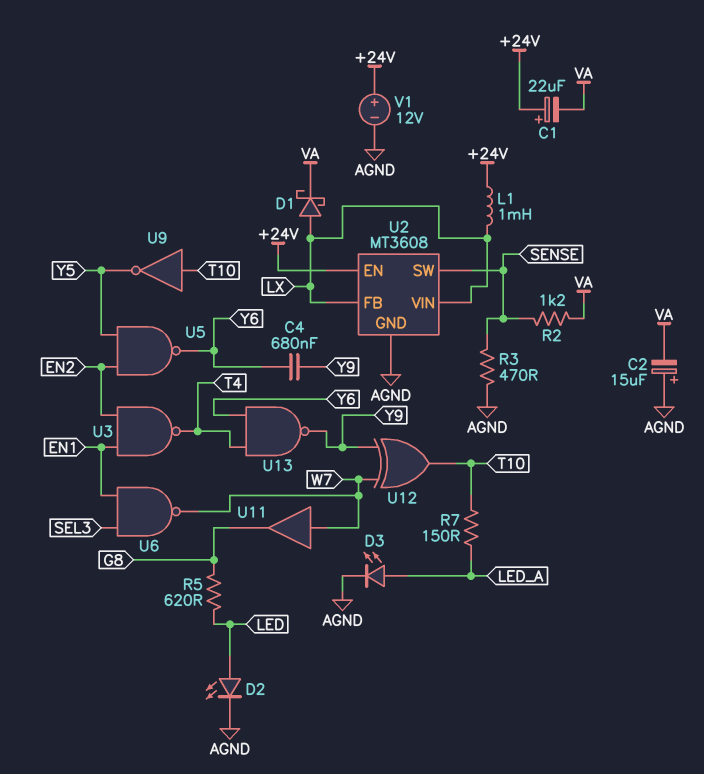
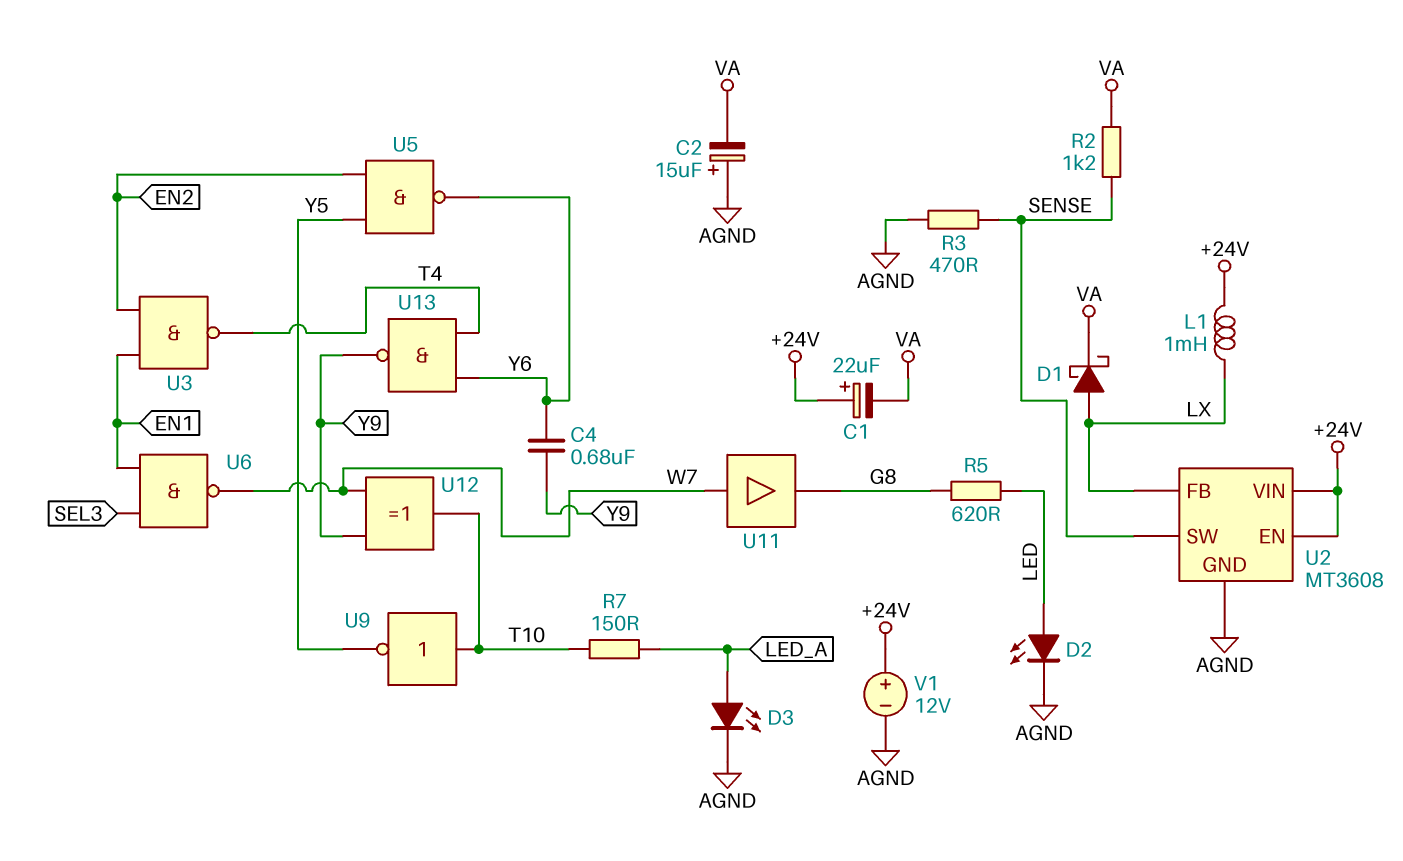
U2 pin VIN: LX -> +24V

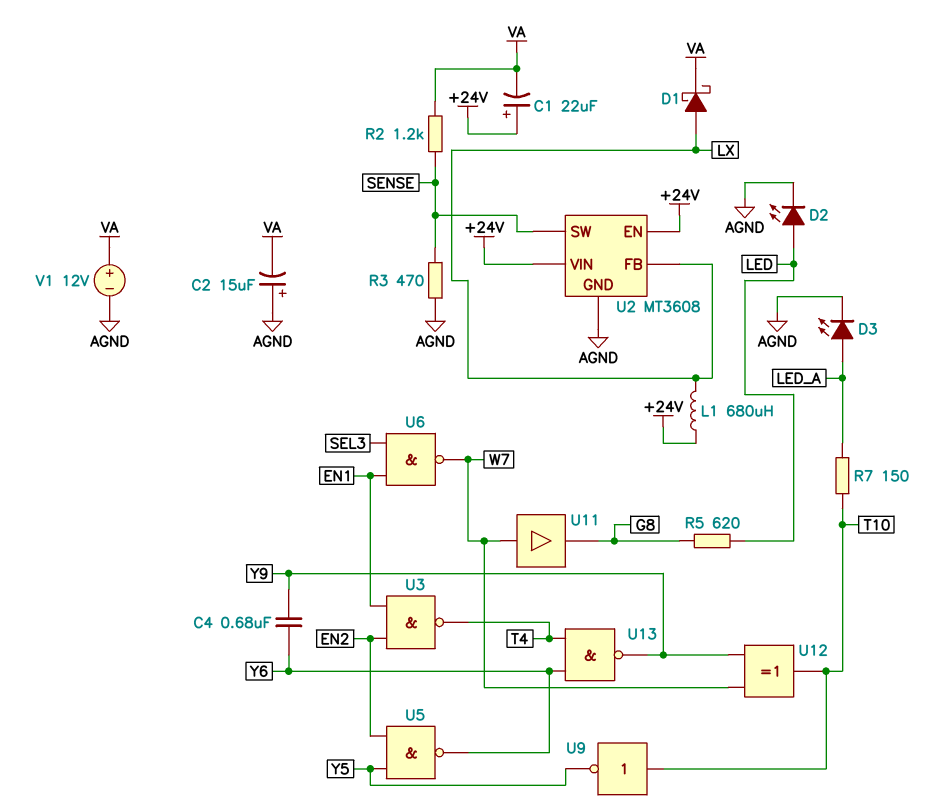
L1: 1mH (+24V, LX) -> 680uH (+24V, LX)
V1: 12V (plus +24V, minus AGND) -> 12V (plus VA, minus AGND)

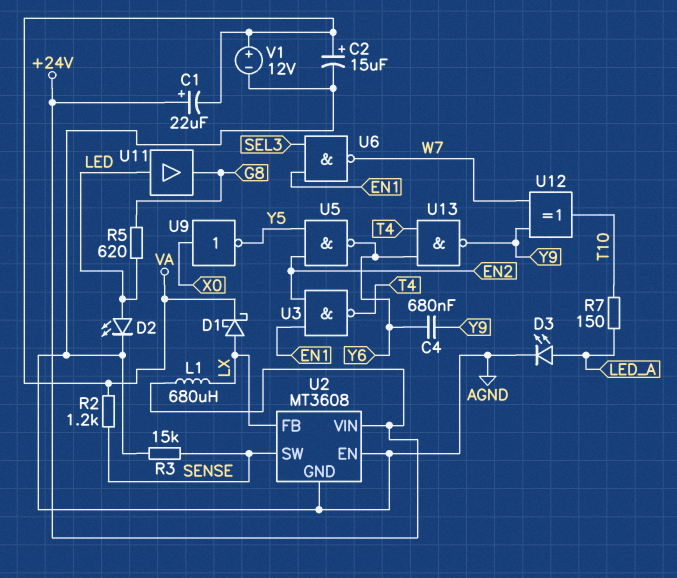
C2: 15uF (plus AGND, minus VA) -> 15uF (plus VA, minus AGND)
R3: 470 (AGND, SENSE) -> 15k (AGND, SENSE)
U2 pin EN: +24V -> AGND
U9: NOT (in T10, out Y5) -> NOT (in X0, out Y5)
U11: buffer (in W7, out G8) -> buffer (in LED, out G8)

